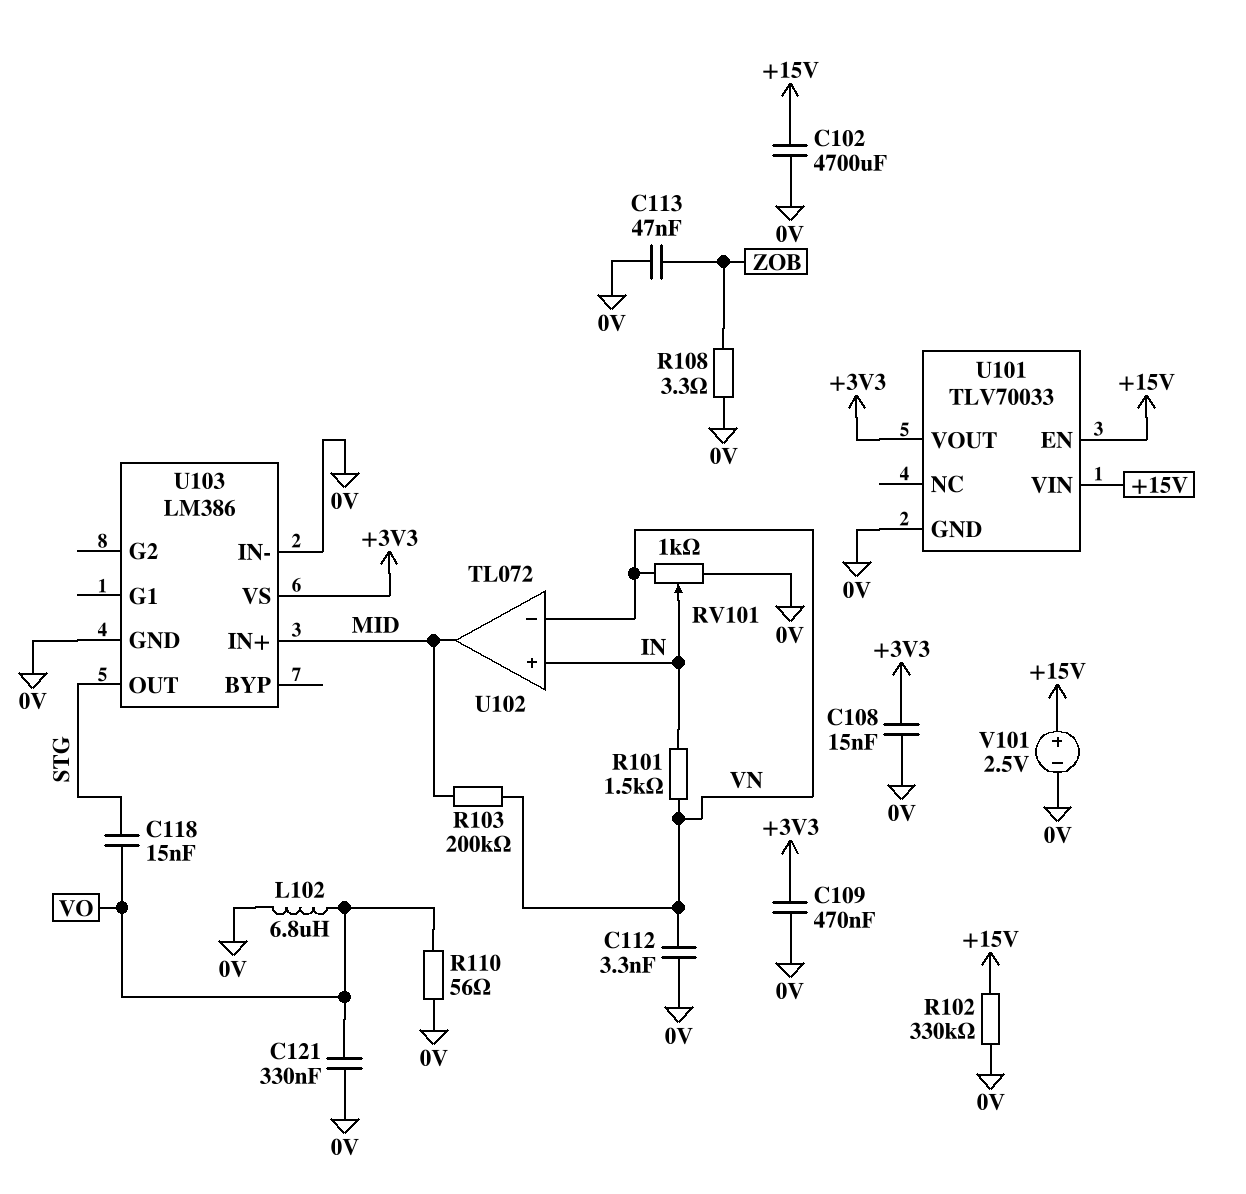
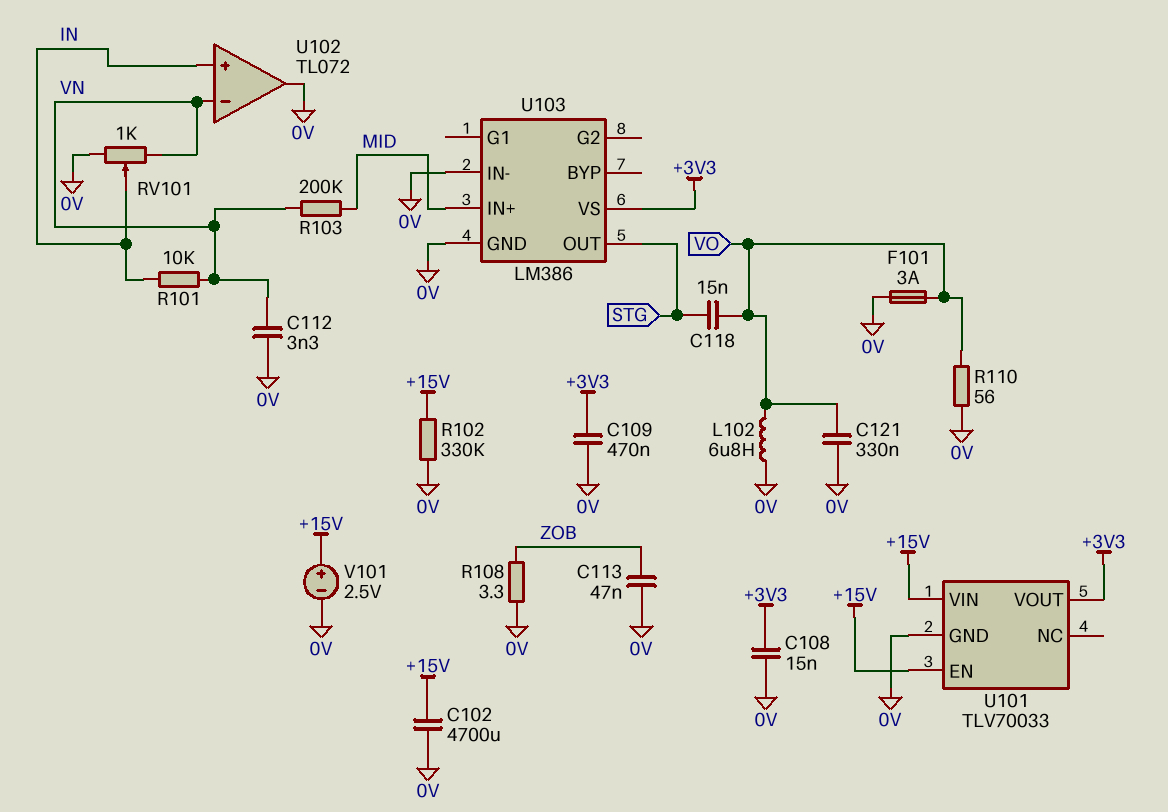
F101: none -> 3A (0V, VO)
R101: 1.5k (IN, VN) -> 10k (IN, VN)
U102 pin out: MID -> 0V

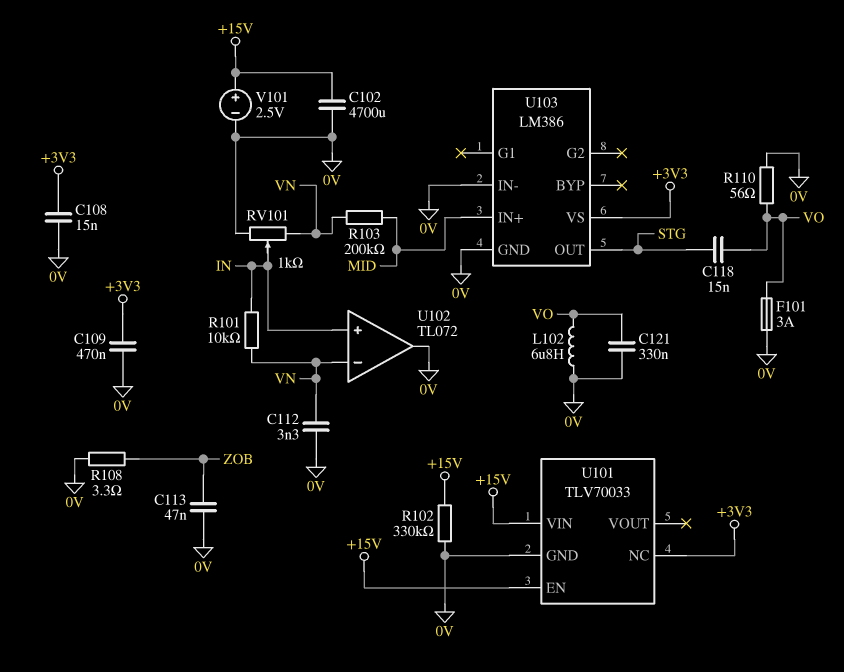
U101 pin NC: none -> +3V3
U101 pin VOUT: +3V3 -> none

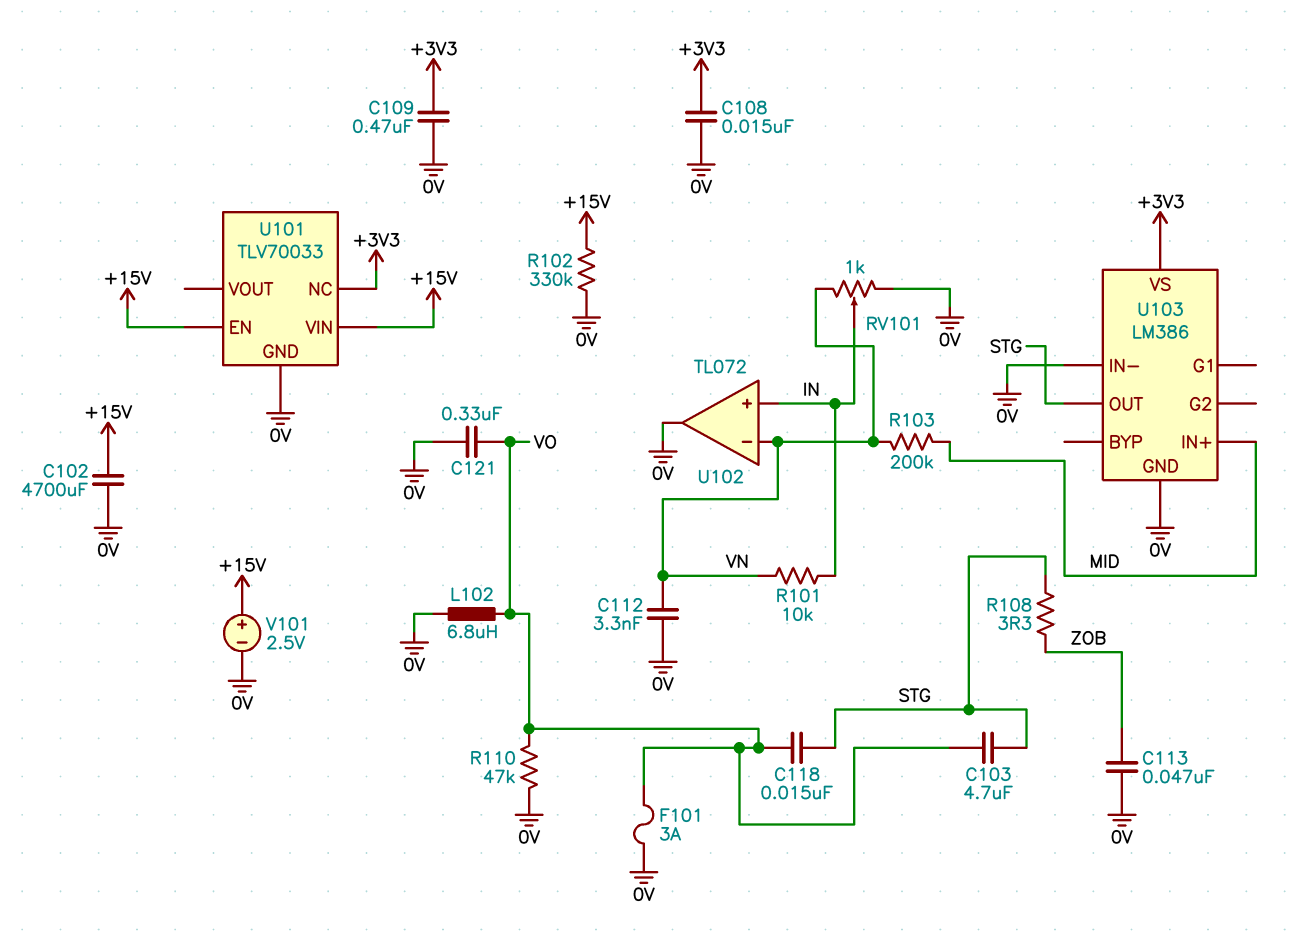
C103: none -> 4.7uF (STG, VO)
R108: 3.3 (0V, ZOB) -> 3.3 (STG, ZOB)
R110: 56 (0V, VO) -> 47k (0V, VO)

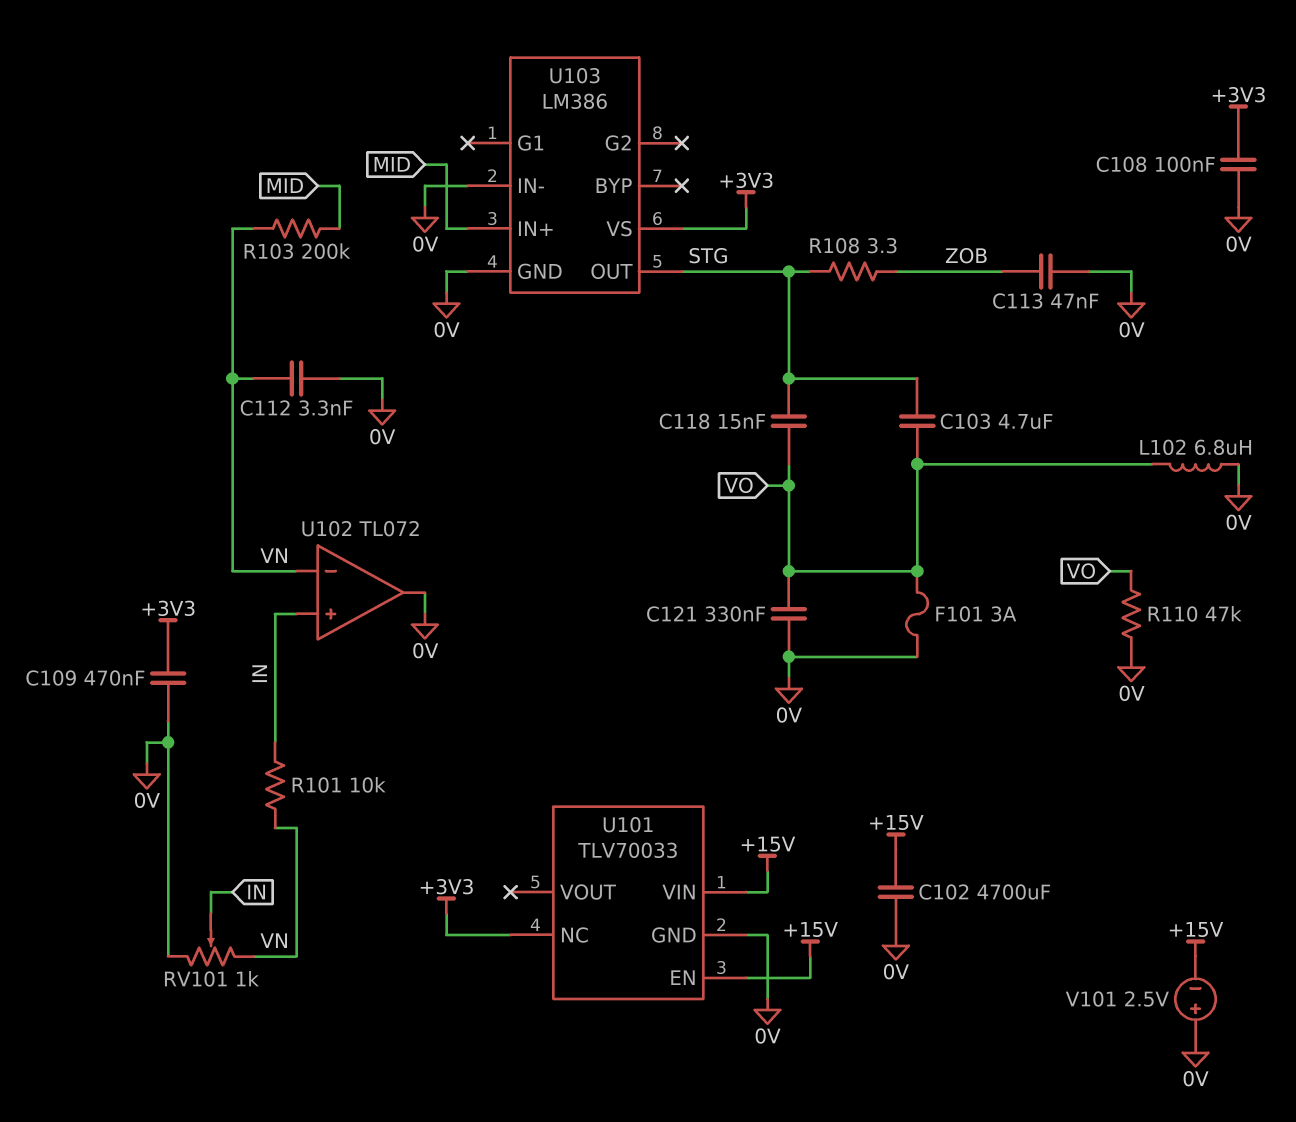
C108: 15nF (+3V3, 0V) -> 100nF (+3V3, 0V)
R102: 330k (+15V, 0V) -> none
V101: 2.5V (plus +15V, minus 0V) -> 2.5V (plus 0V, minus +15V)

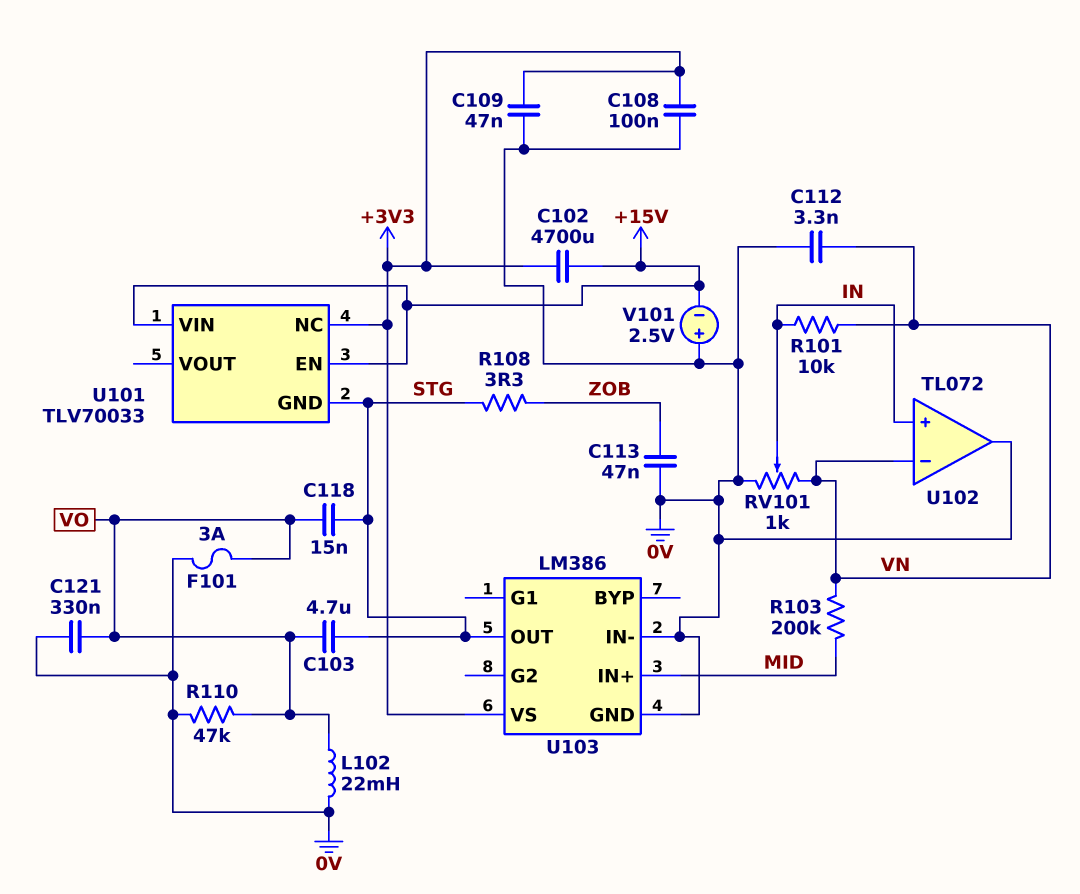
C102: 4700uF (+15V, 0V) -> 4700uF (+3V3, +15V)
C109: 470nF (+3V3, 0V) -> 47nF (+3V3, 0V)
L102: 6.8uH (0V, VO) -> 22mH (0V, VO)
U101 pin GND: 0V -> STG

